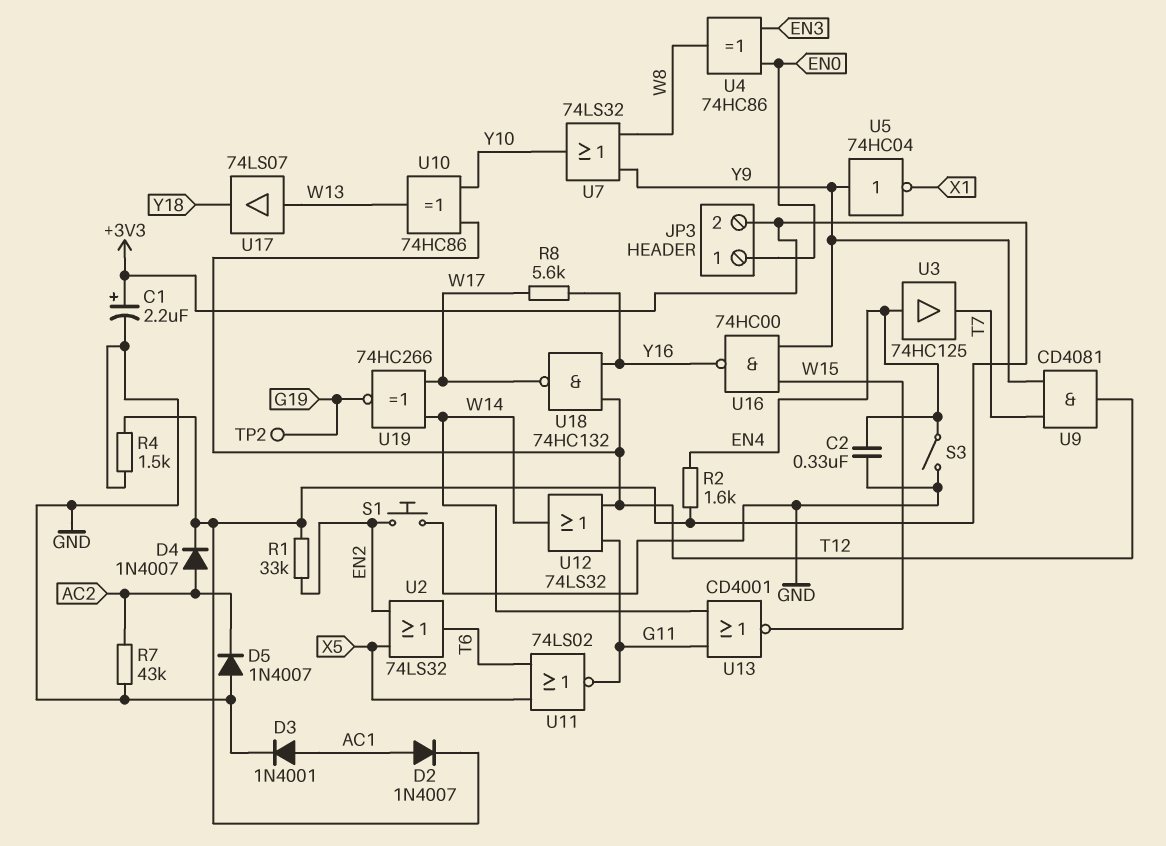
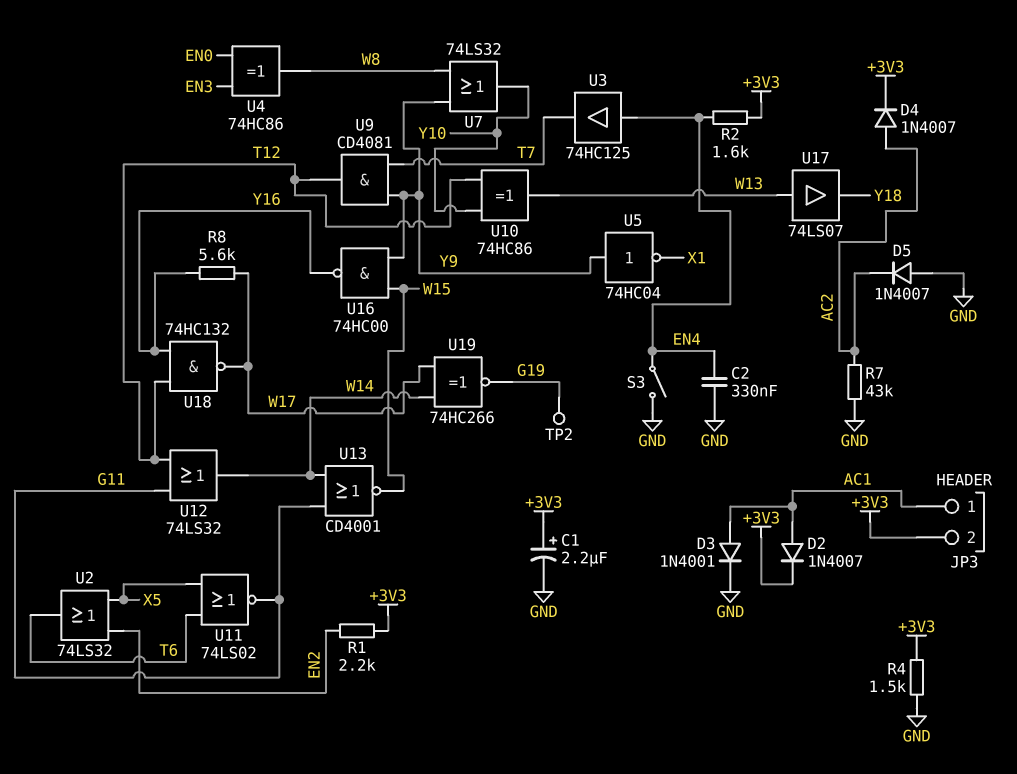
JP3 pin 1: EN0 -> AC1
R1: 33k (+3V3, EN2) -> 2.2k (+3V3, EN2)
S1: button (EN2, GND) -> none

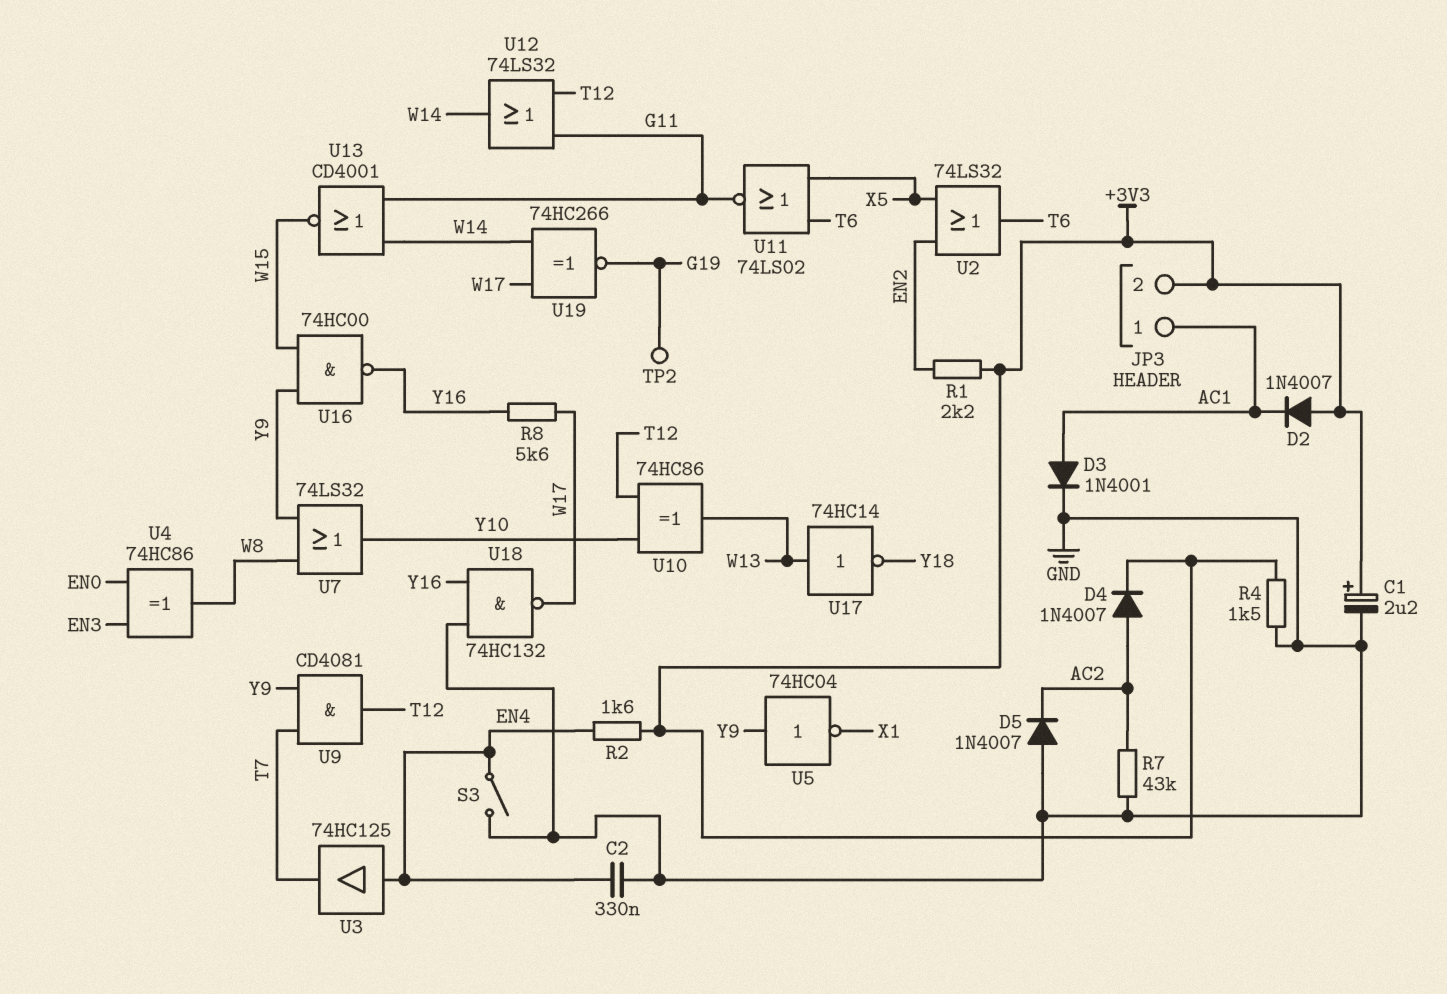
D2: diode 1N4007 (A AC1, K +3V3) -> diode 1N4007 (A +3V3, K AC1)
U17: buffer 74LS07 (in W13, out Y18) -> NOT 74HC14 (in W13, out Y18)
U18: NAND 74HC132 (in T12, in Y16, out W17) -> NAND 74HC132 (in GND, in Y16, out W17)

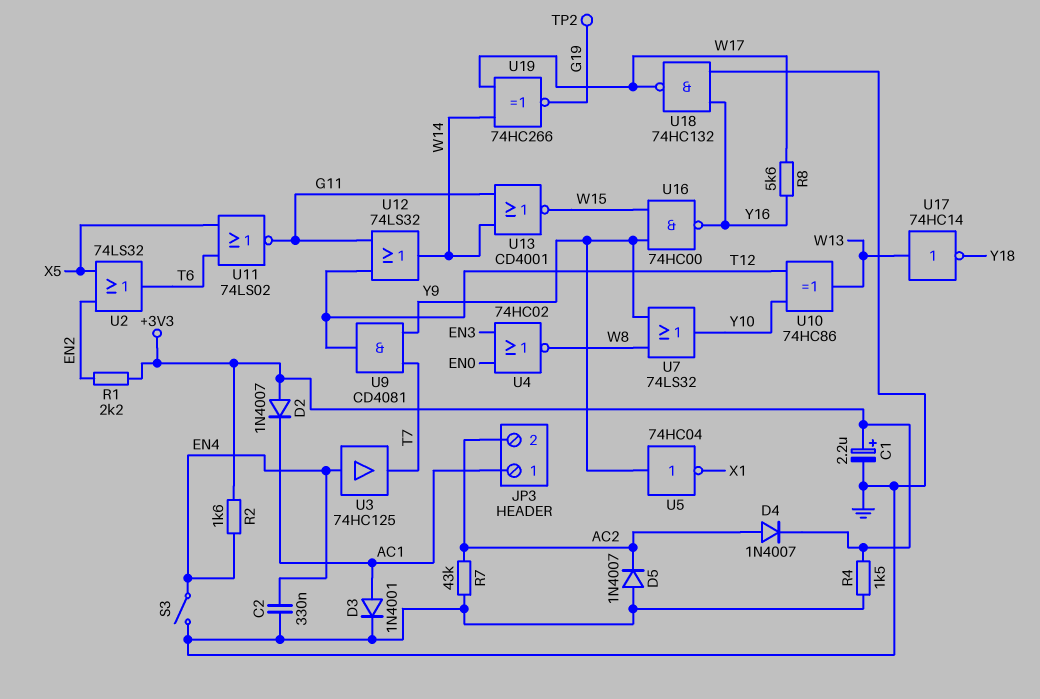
JP3 pin 2: +3V3 -> AC2
U4: XOR 74HC86 (in EN0, in EN3, out W8) -> NOR 74HC02 (in EN0, in EN3, out W8)

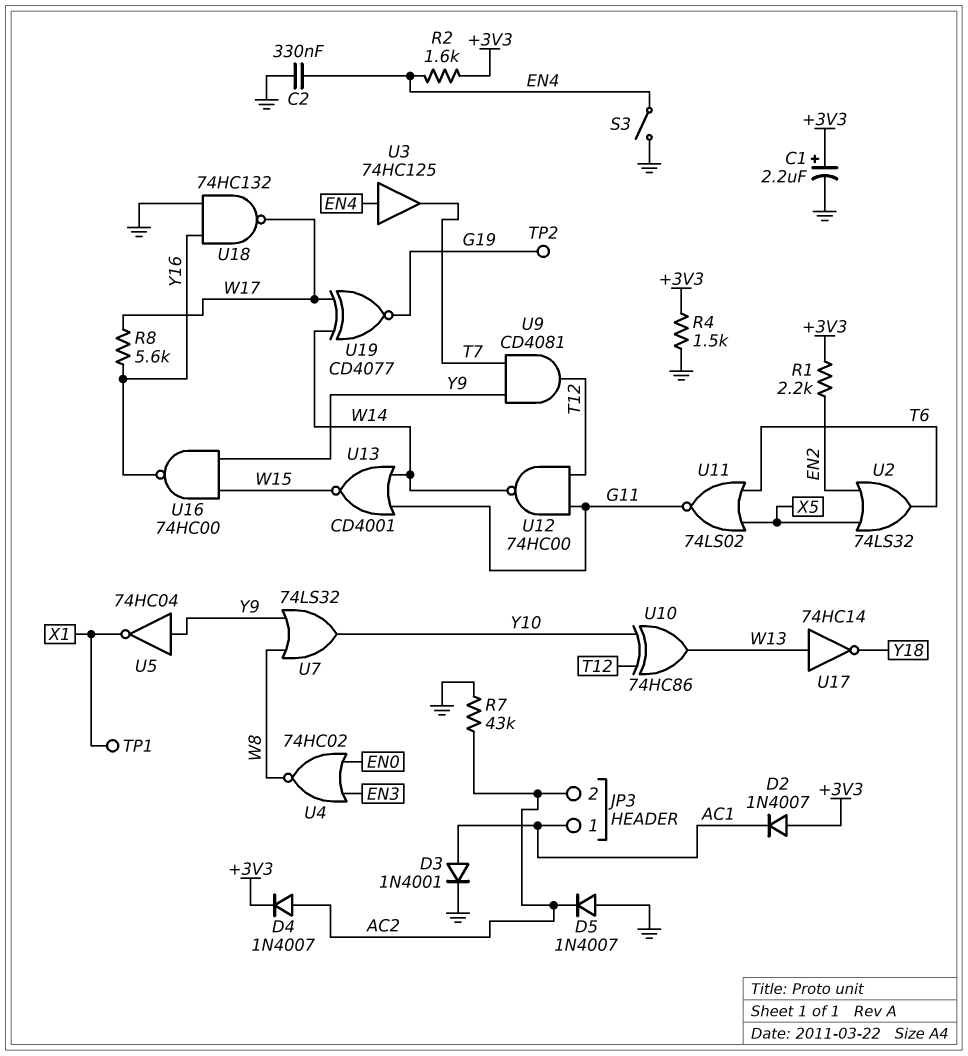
TP1: none -> test point (X1)
U12: OR 74LS32 (in G11, in T12, out W14) -> NAND 74HC00 (in G11, in T12, out W14)
U19: XNOR 74HC266 (in W14, in W17, out G19) -> XNOR CD4077 (in W14, in W17, out G19)

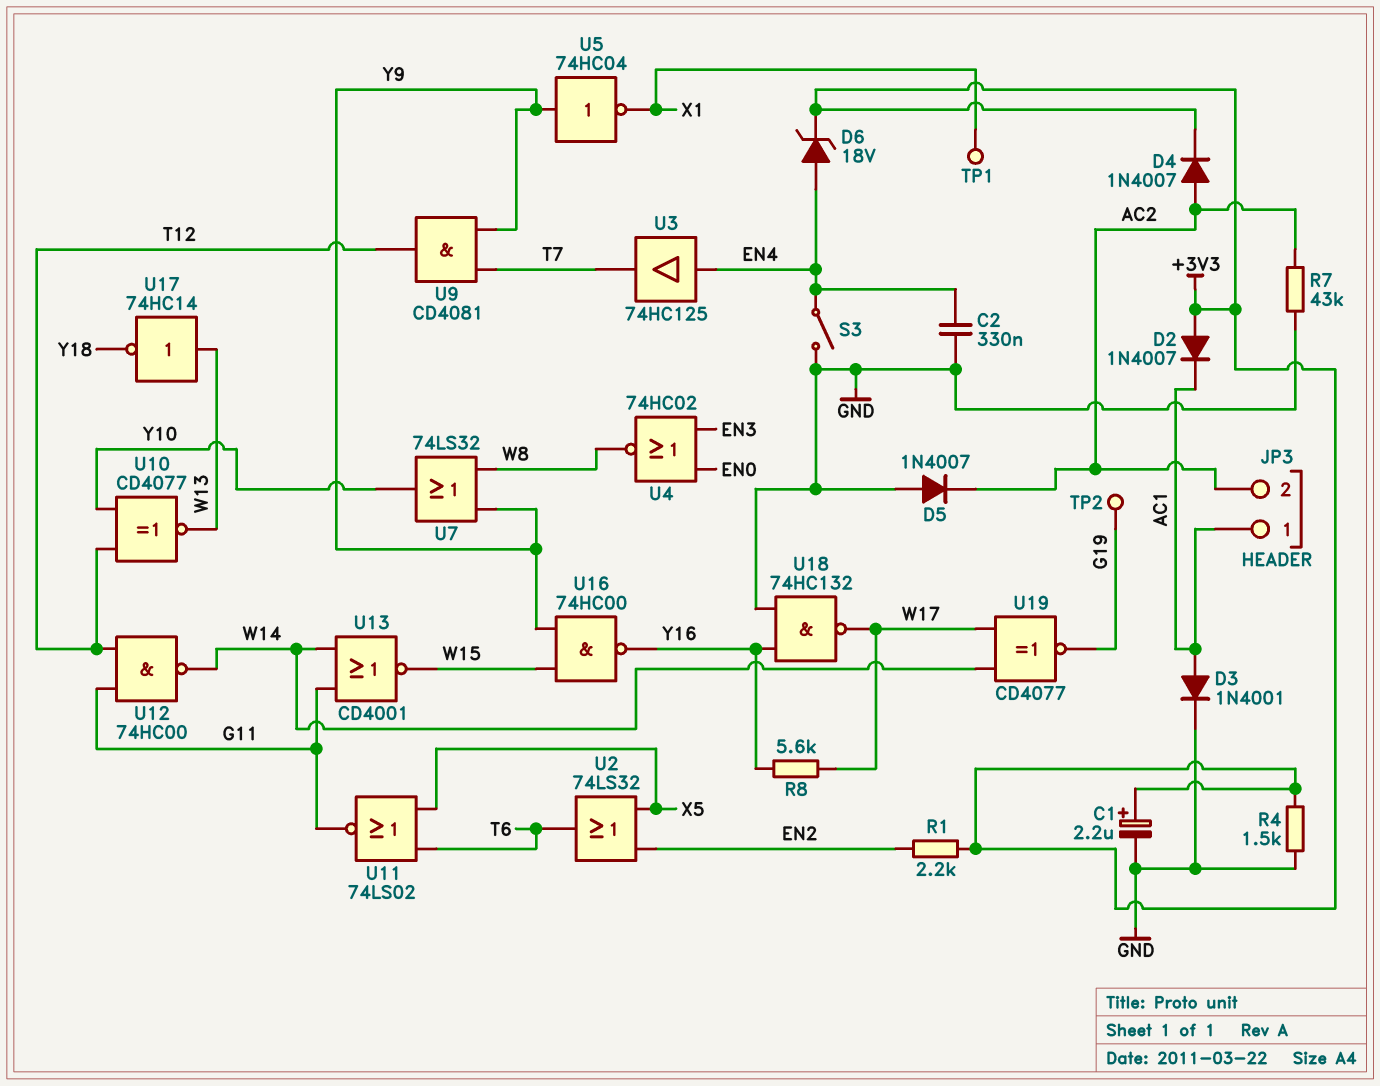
D6: none -> zener 18V (A EN4, K +3V3)
R2: 1.6k (+3V3, EN4) -> none
U10: XOR 74HC86 (in T12, in Y10, out W13) -> XNOR CD4077 (in T12, in Y10, out W13)

